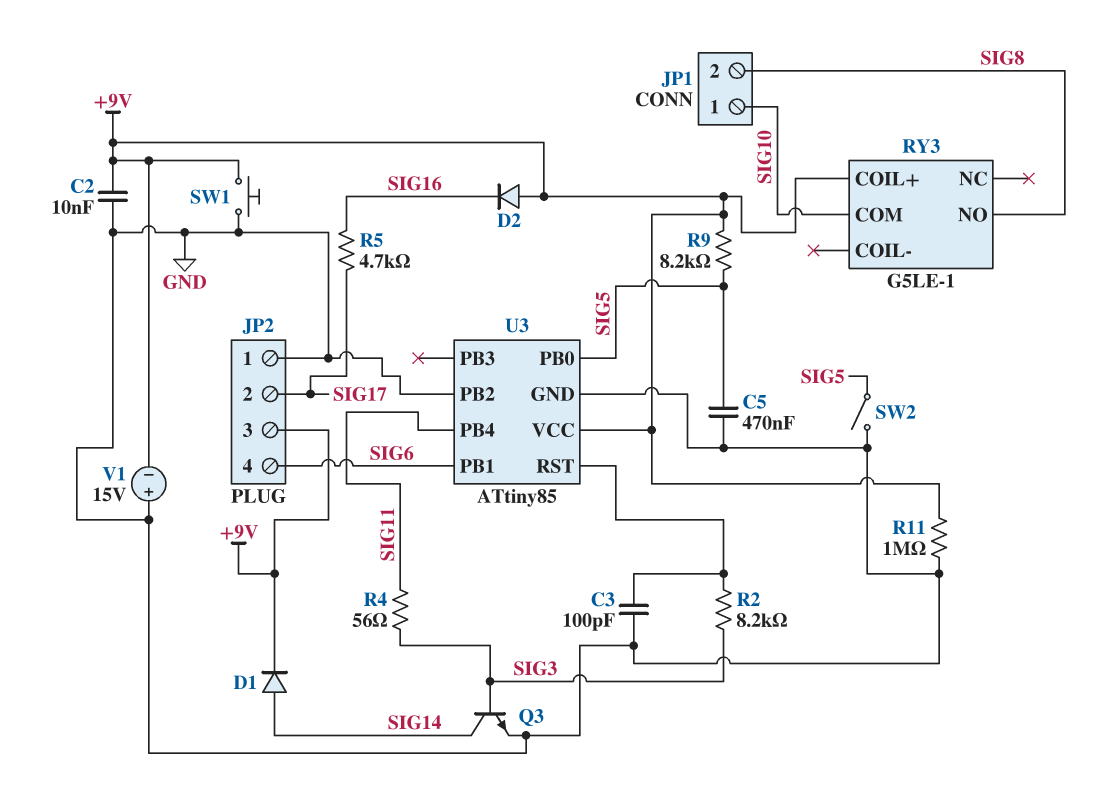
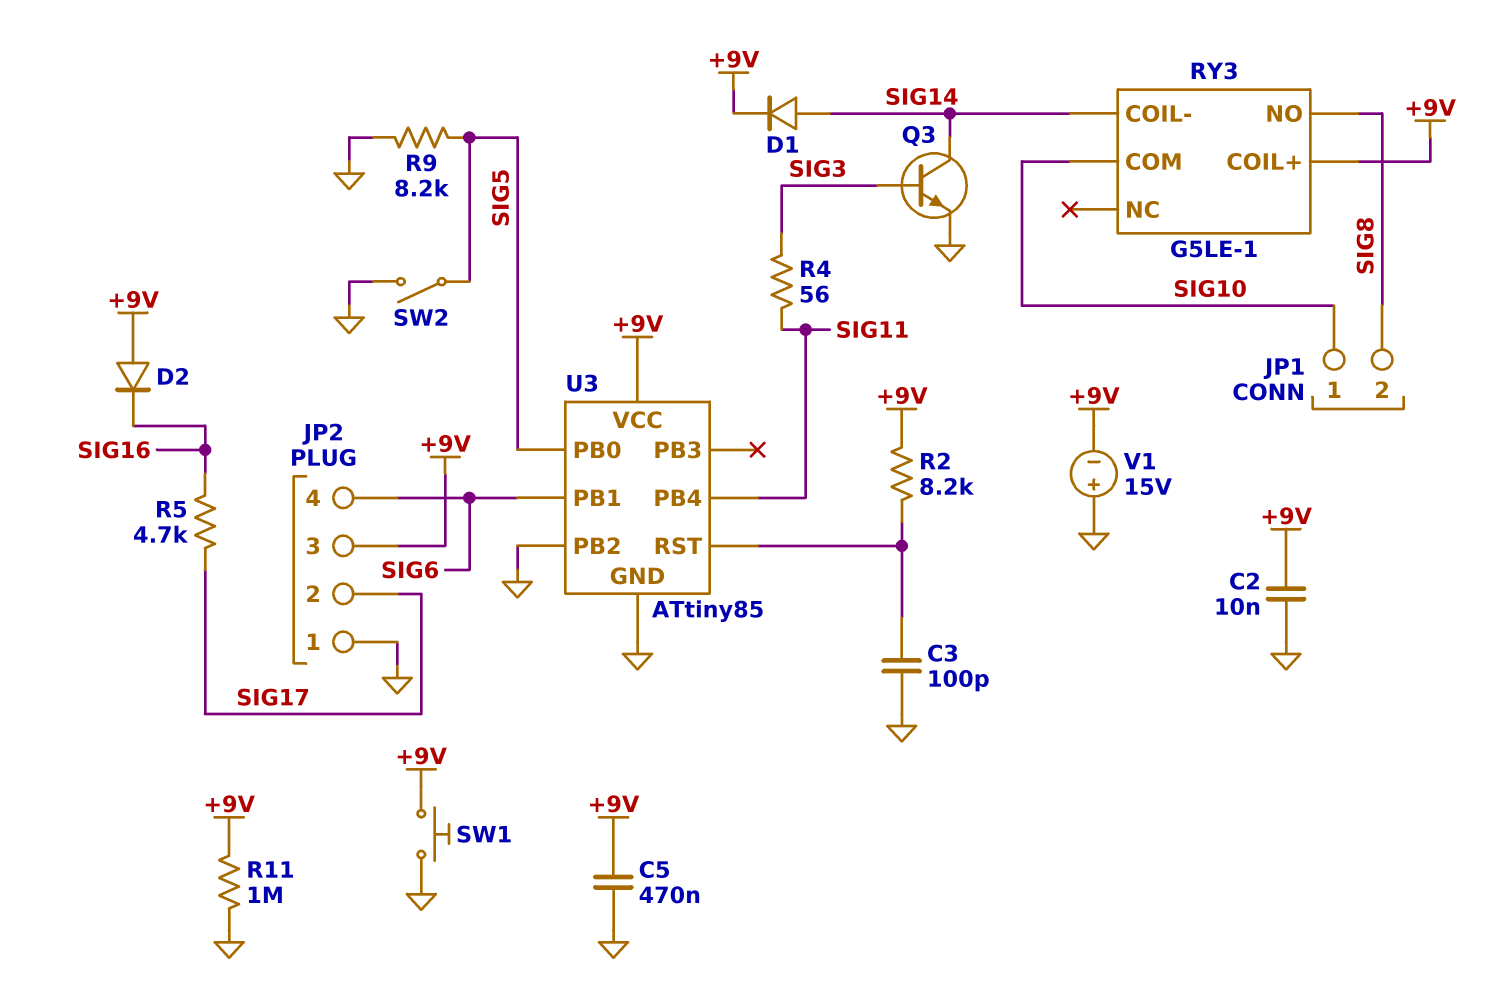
C5: 470nF (GND, SIG5) -> 470nF (+9V, GND)
R2: 8.2k (SIG3, U3/RST) -> 8.2k (+9V, U3/RST)
R9: 8.2k (+9V, SIG5) -> 8.2k (GND, SIG5)
RY3 pin COIL-: none -> SIG14

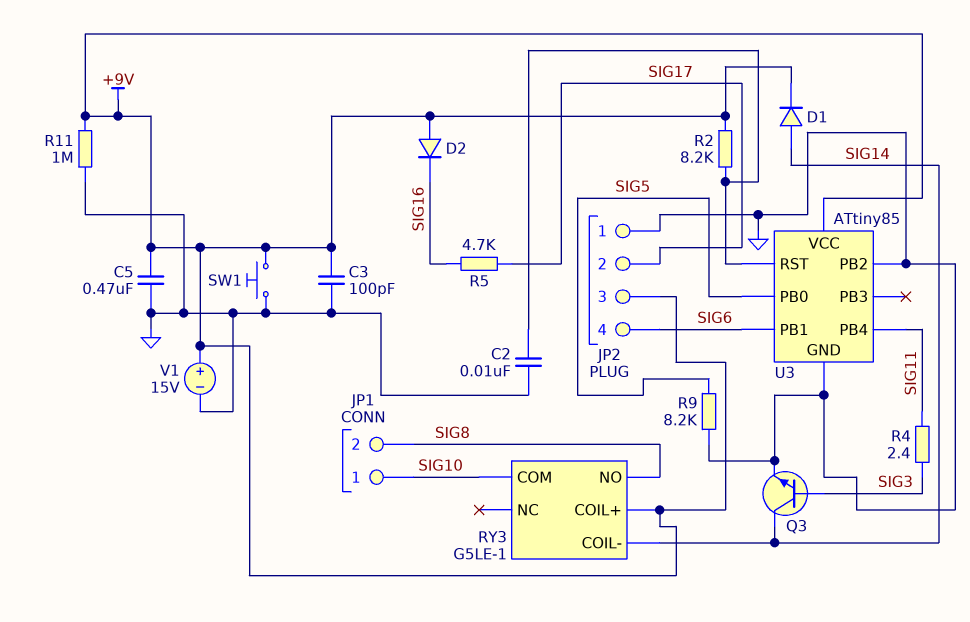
C2: 10nF (+9V, GND) -> 10nF (GND, U3/RST)
C3: 100pF (GND, U3/RST) -> 100pF (+9V, GND)
R4: 56 (SIG3, SIG11) -> 2.4 (SIG3, SIG11)
SW2: switch (GND, SIG5) -> none
V1: 15V (plus GND, minus +9V) -> 15V (plus +9V, minus GND)

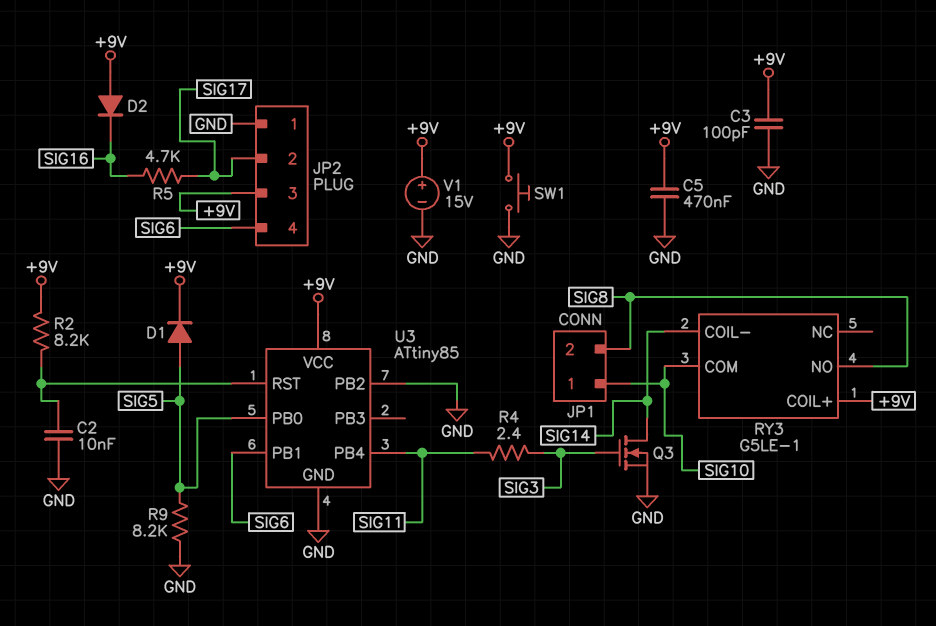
D1: diode (A SIG14, K +9V) -> diode (A SIG5, K +9V)
Q3: NPN (B SIG3, C SIG14, E GND) -> NMOS (G SIG3, D SIG14, S GND)
R11: 1M (+9V, GND) -> none

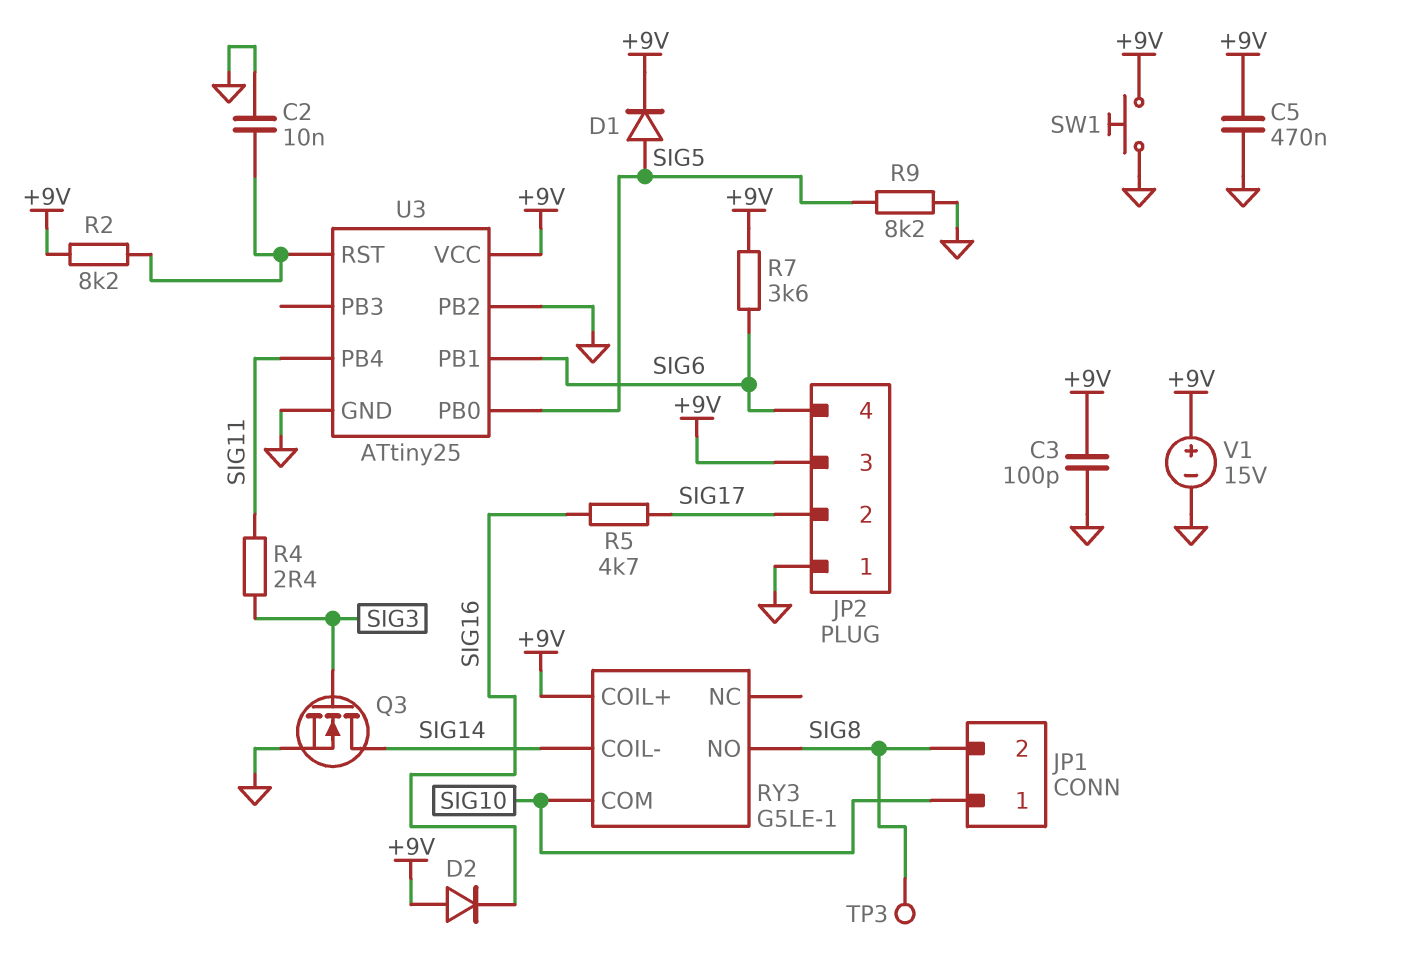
R7: none -> 3.6k (+9V, SIG6)
TP3: none -> test point (SIG8)
U3: ATtiny85 -> ATtiny25

